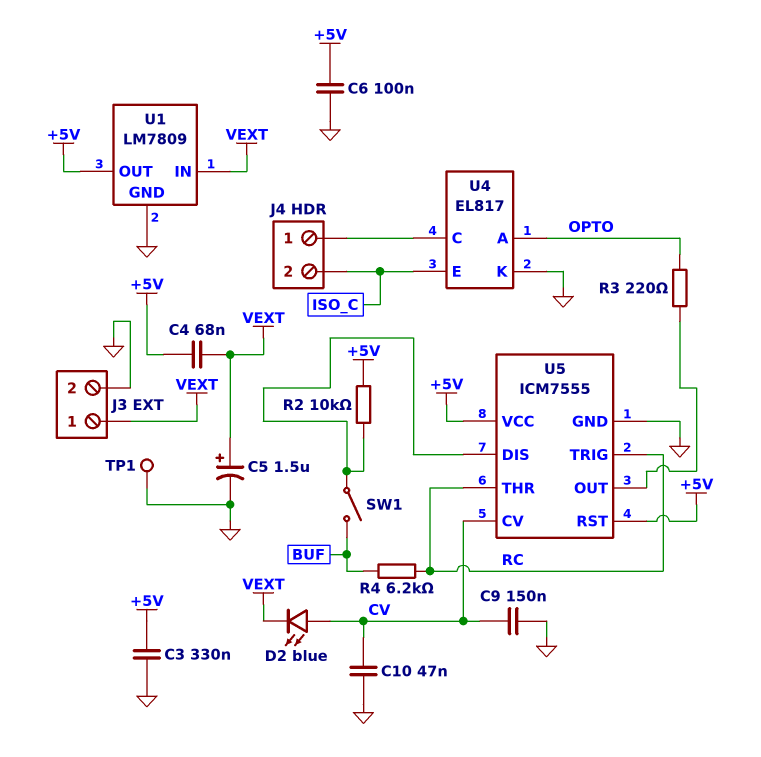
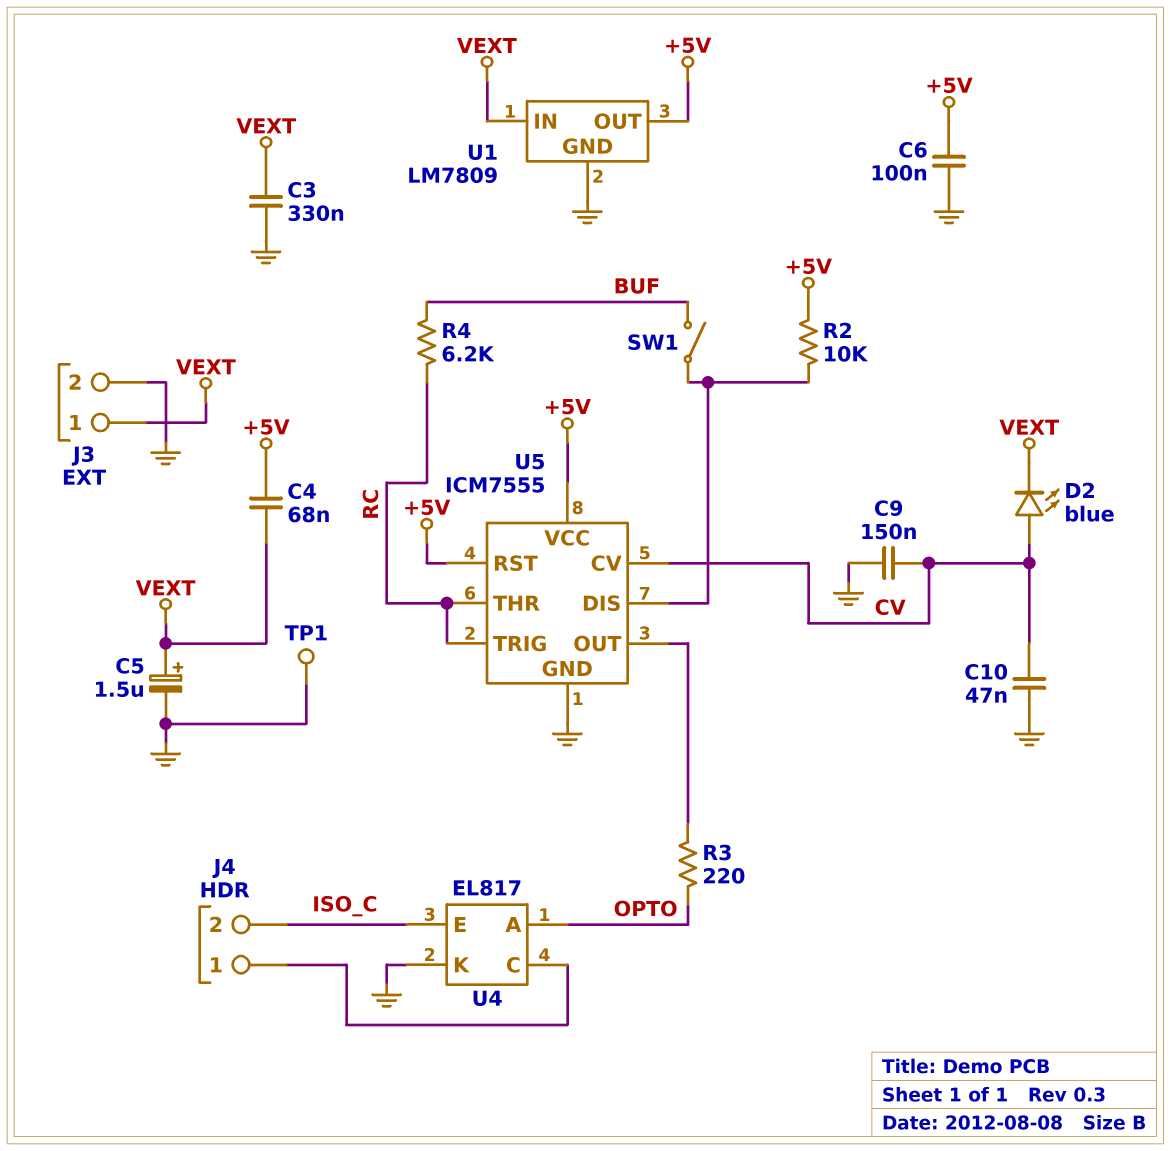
C3: 330nF (+5V, GND) -> 330nF (GND, VEXT)

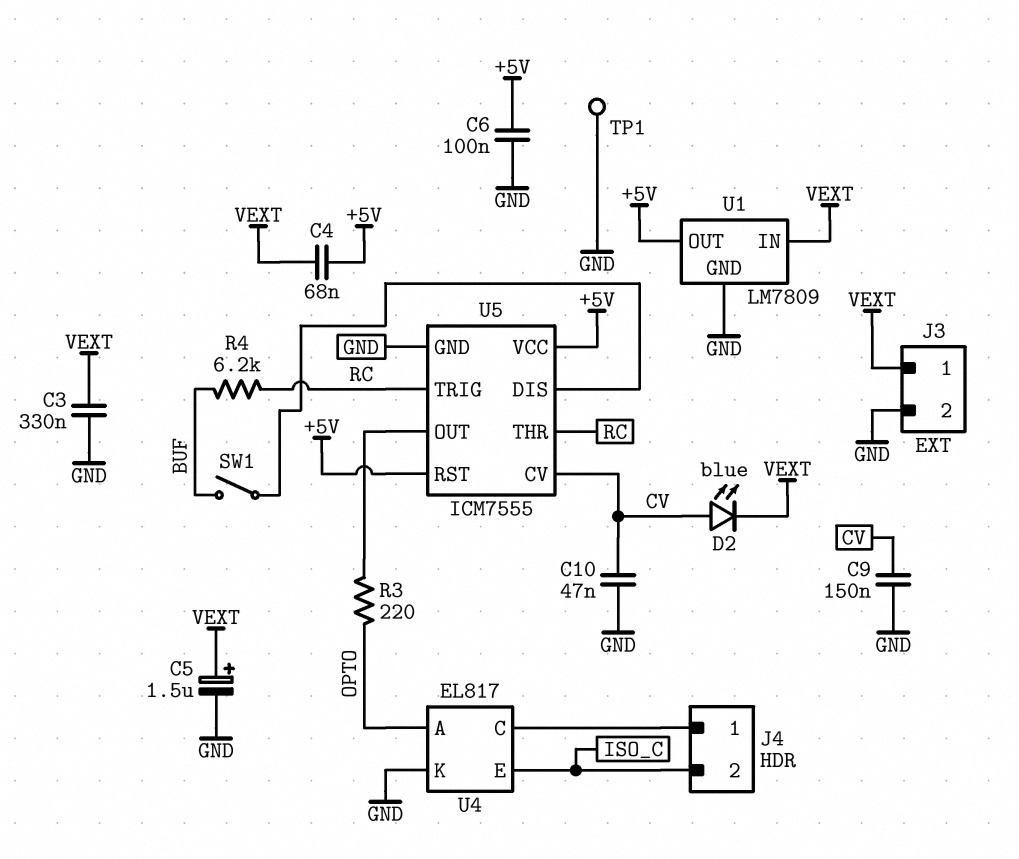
R2: 10k (+5V, U5/DIS) -> none

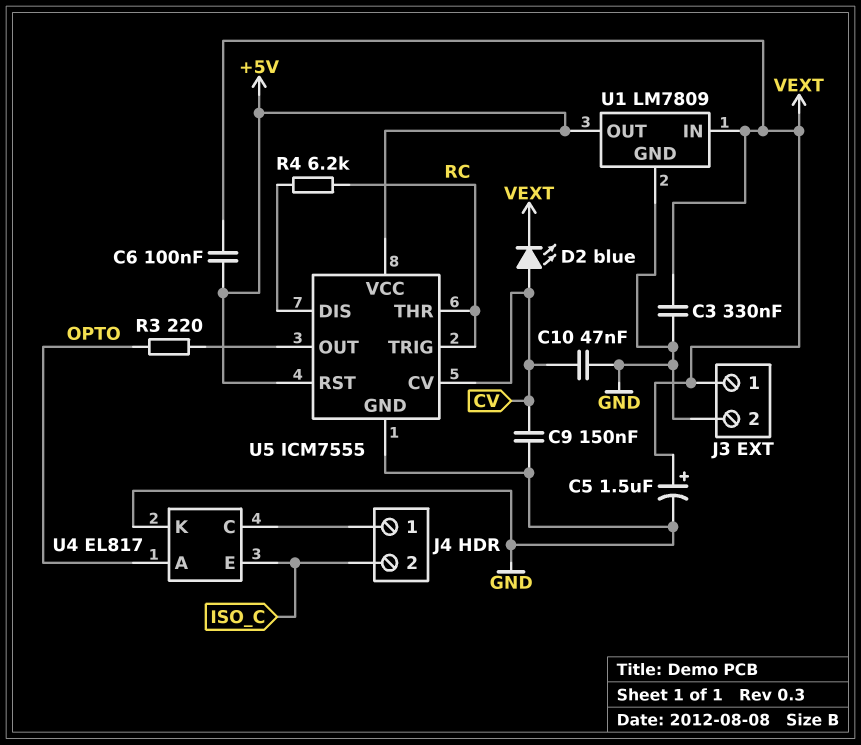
C4: 68nF (+5V, VEXT) -> none
C6: 100nF (+5V, GND) -> 100nF (+5V, VEXT)
R4: 6.2k (BUF, RC) -> 6.2k (RC, U5/DIS)
SW1: switch (BUF, U5/DIS) -> none
TP1: test point (GND) -> none

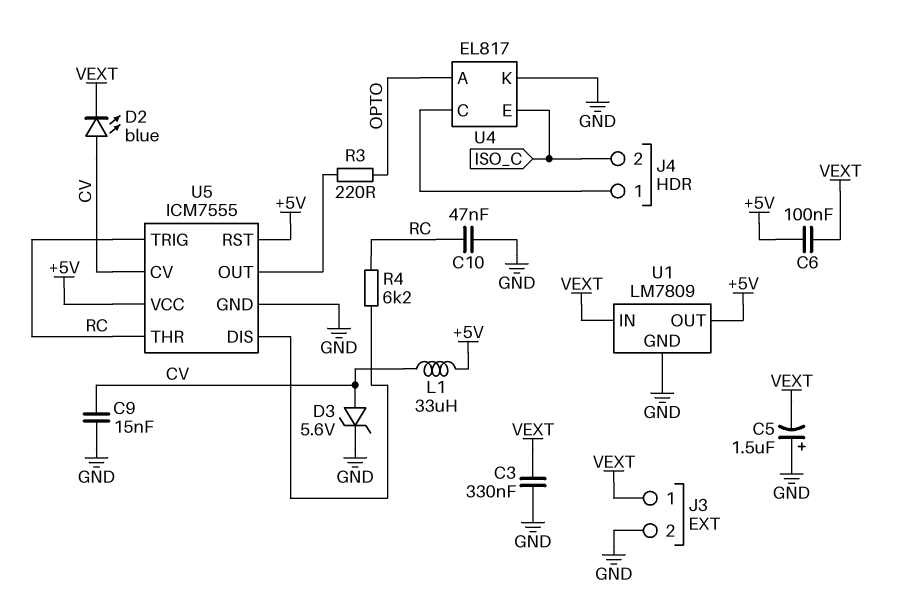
C5: 1.5uF (plus VEXT, minus GND) -> 1.5uF (plus GND, minus VEXT)
C9: 150nF (CV, GND) -> 15nF (CV, GND)
C10: 47nF (CV, GND) -> 47nF (GND, RC)
D3: none -> zener 5.6V (A CV, K GND)
L1: none -> 33uH (+5V, CV)

